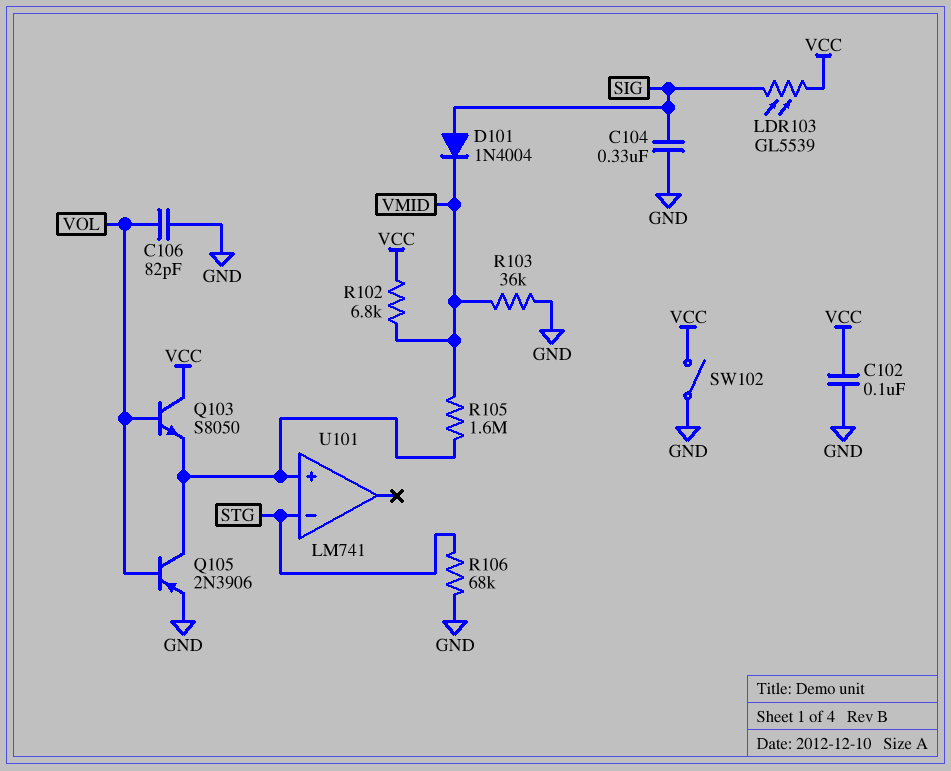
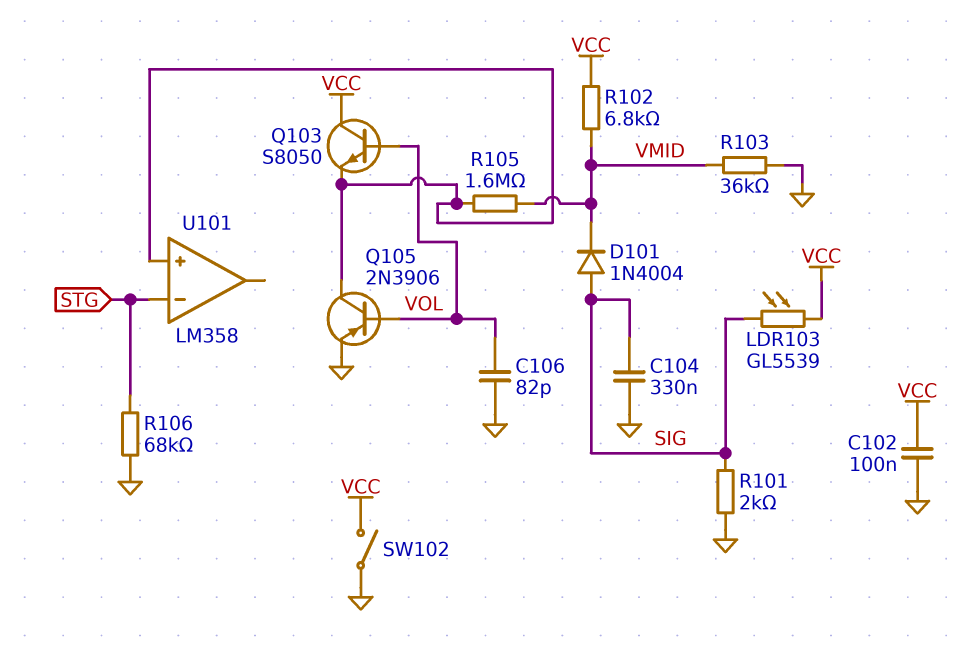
R101: none -> 2k (GND, SIG)
U101: LM741 -> LM358

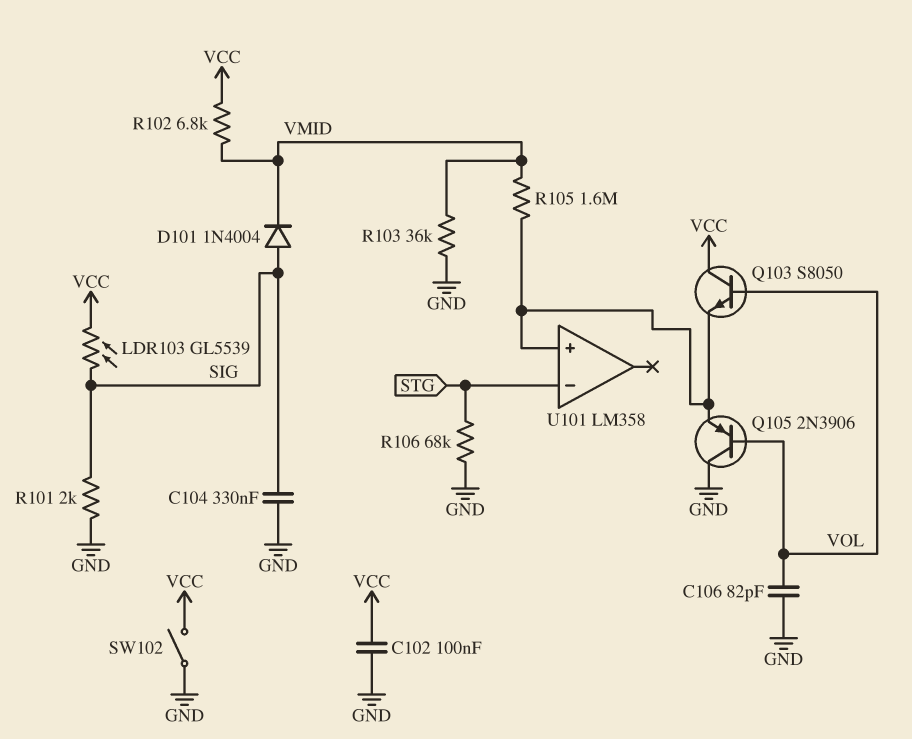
Q105: PNP 2N3906 (B VOL, C U101/in+, E GND) -> PNP 2N3906 (B VOL, C GND, E U101/in+)

